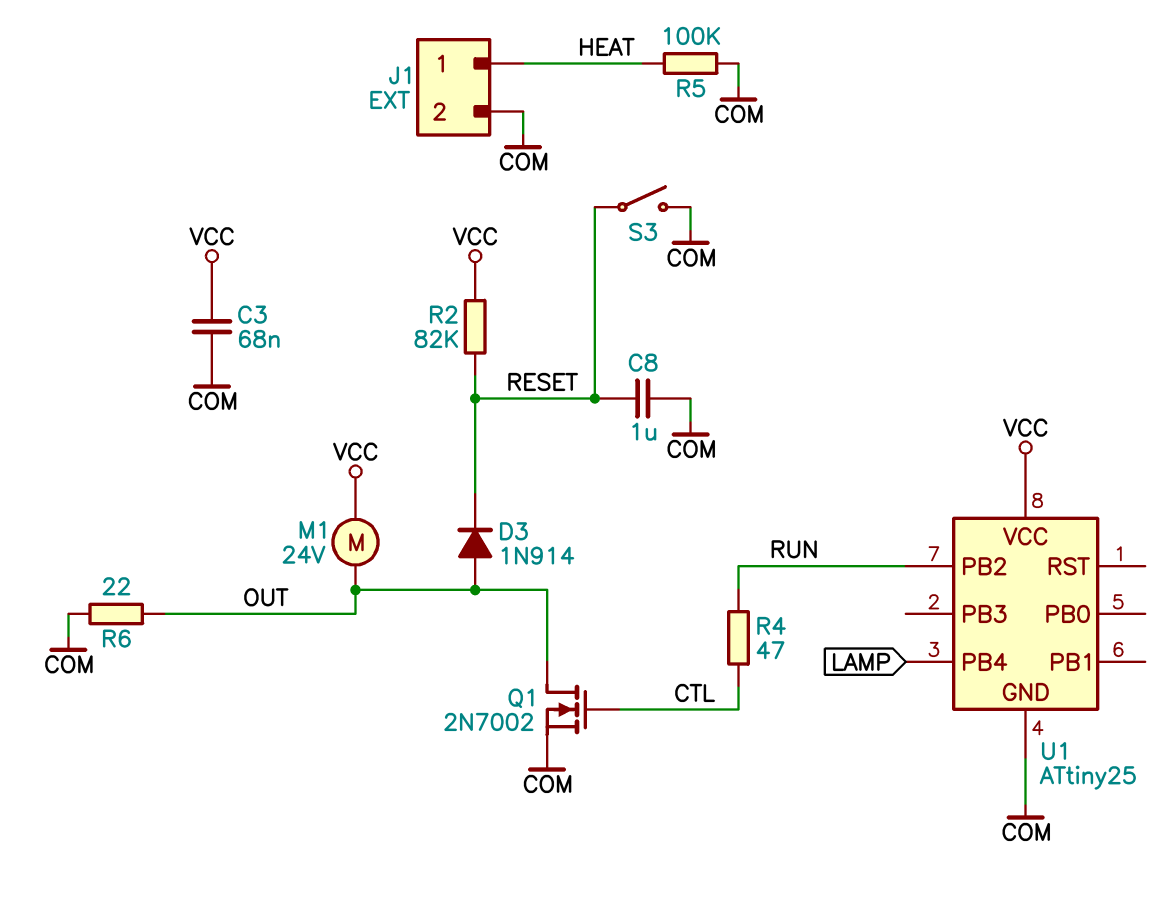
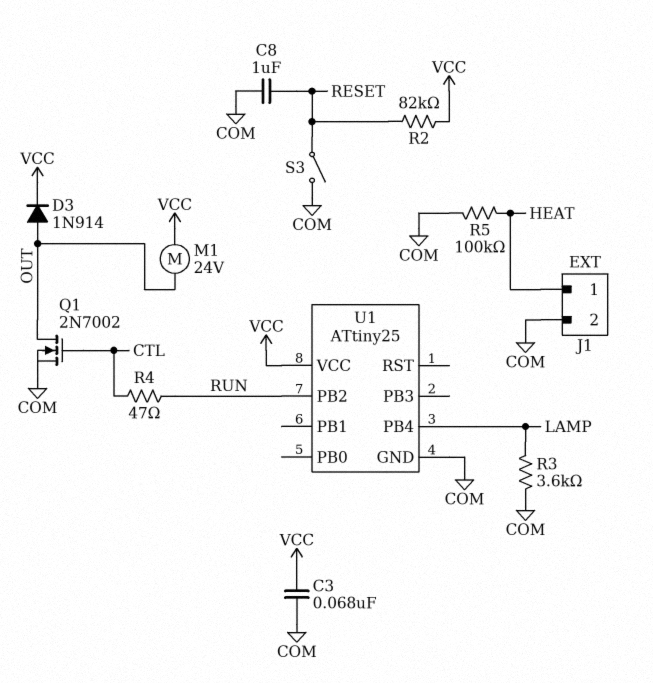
D3: diode 1N914 (A OUT, K RESET) -> diode 1N914 (A OUT, K VCC)
R3: none -> 3.6k (COM, LAMP)
R6: 22 (COM, OUT) -> none

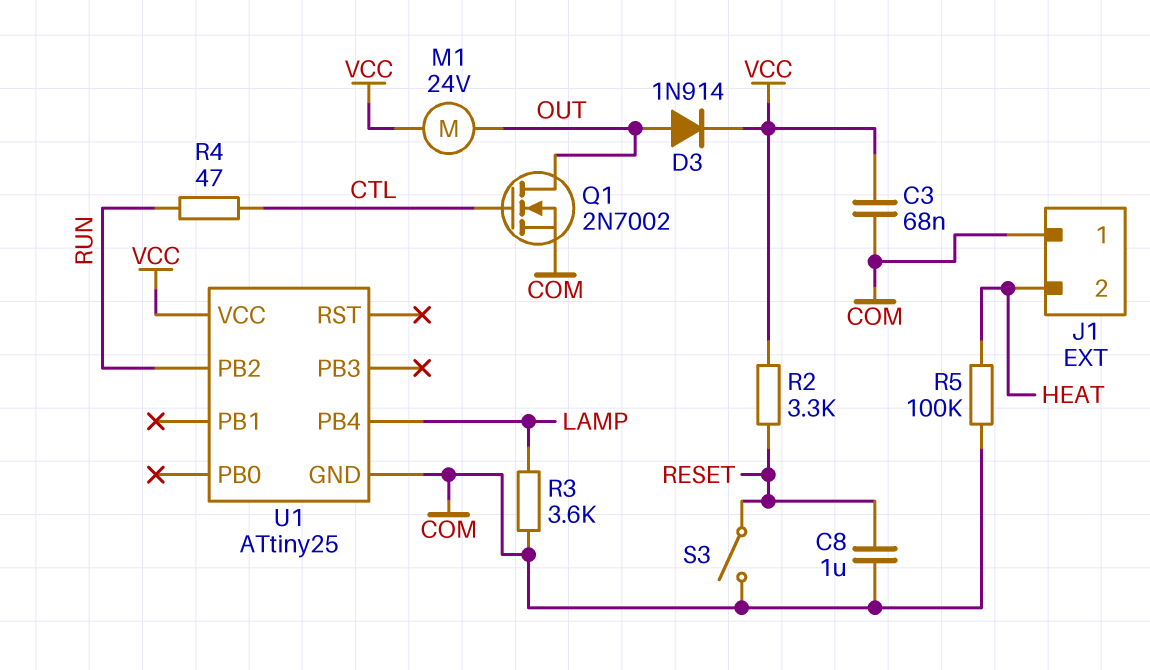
J1 pin 1: HEAT -> COM
J1 pin 2: COM -> HEAT
R2: 82k (RESET, VCC) -> 3.3k (RESET, VCC)

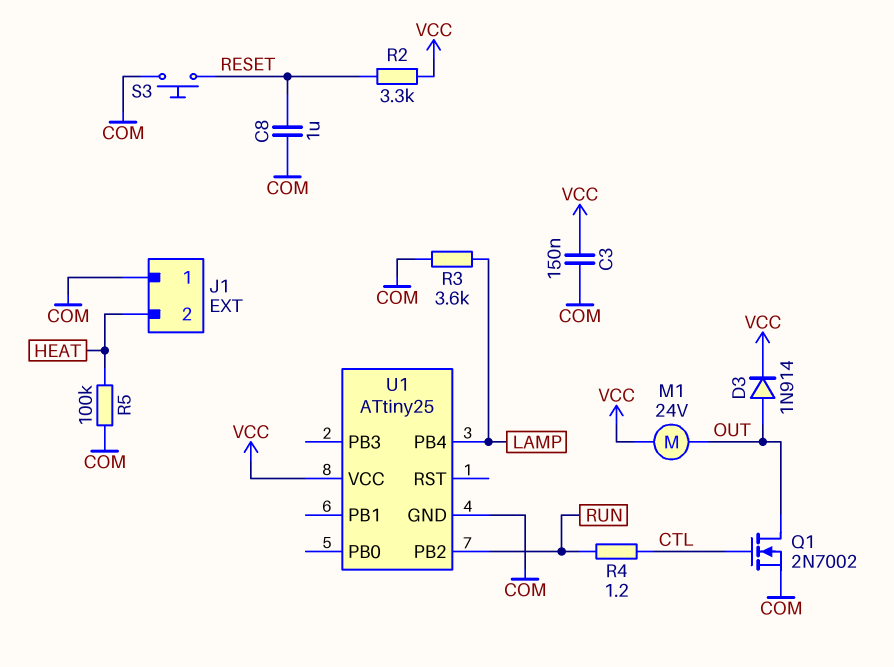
C3: 68nF (COM, VCC) -> 150nF (COM, VCC)
R4: 47 (CTL, RUN) -> 1.2 (CTL, RUN)
S3: switch (COM, RESET) -> button (COM, RESET)

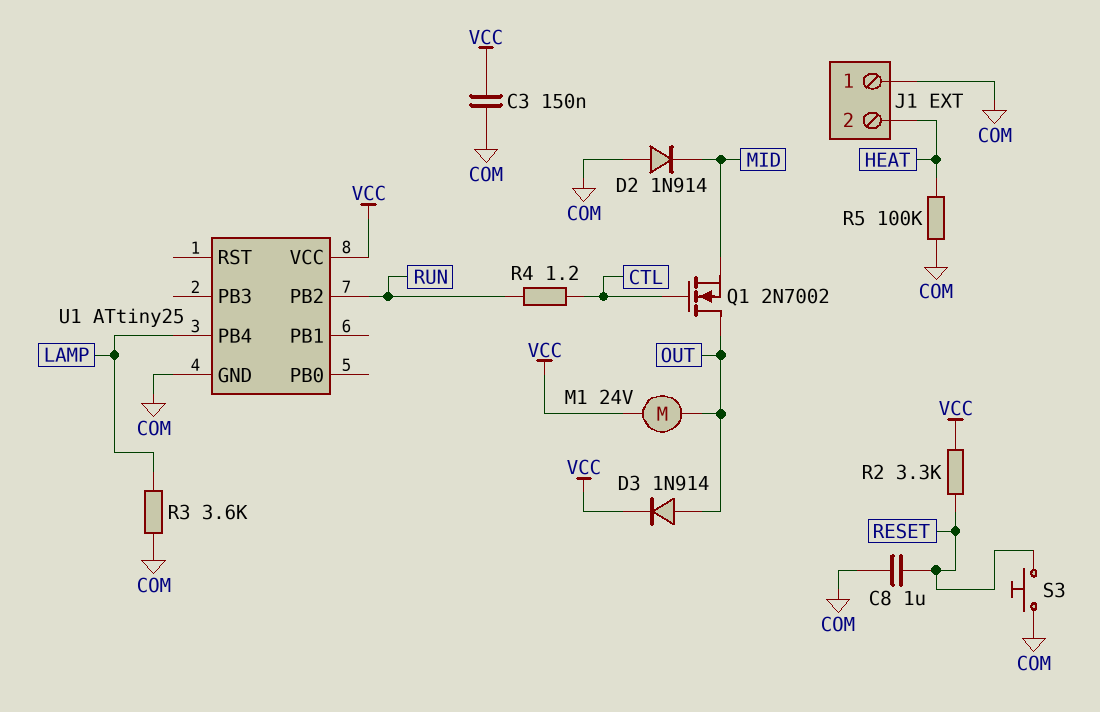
D2: none -> diode 1N914 (A COM, K MID)
Q1: NMOS 2N7002 (G CTL, D OUT, S COM) -> NMOS 2N7002 (G CTL, D OUT, S MID)

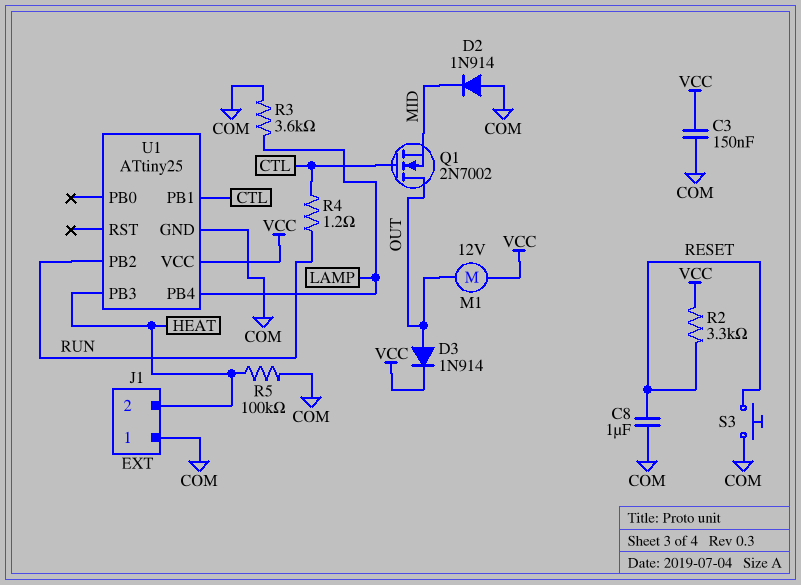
M1: motor 24V (OUT, VCC) -> motor 12V (OUT, VCC)
U1 pin PB1: none -> CTL
U1 pin PB3: none -> HEAT

